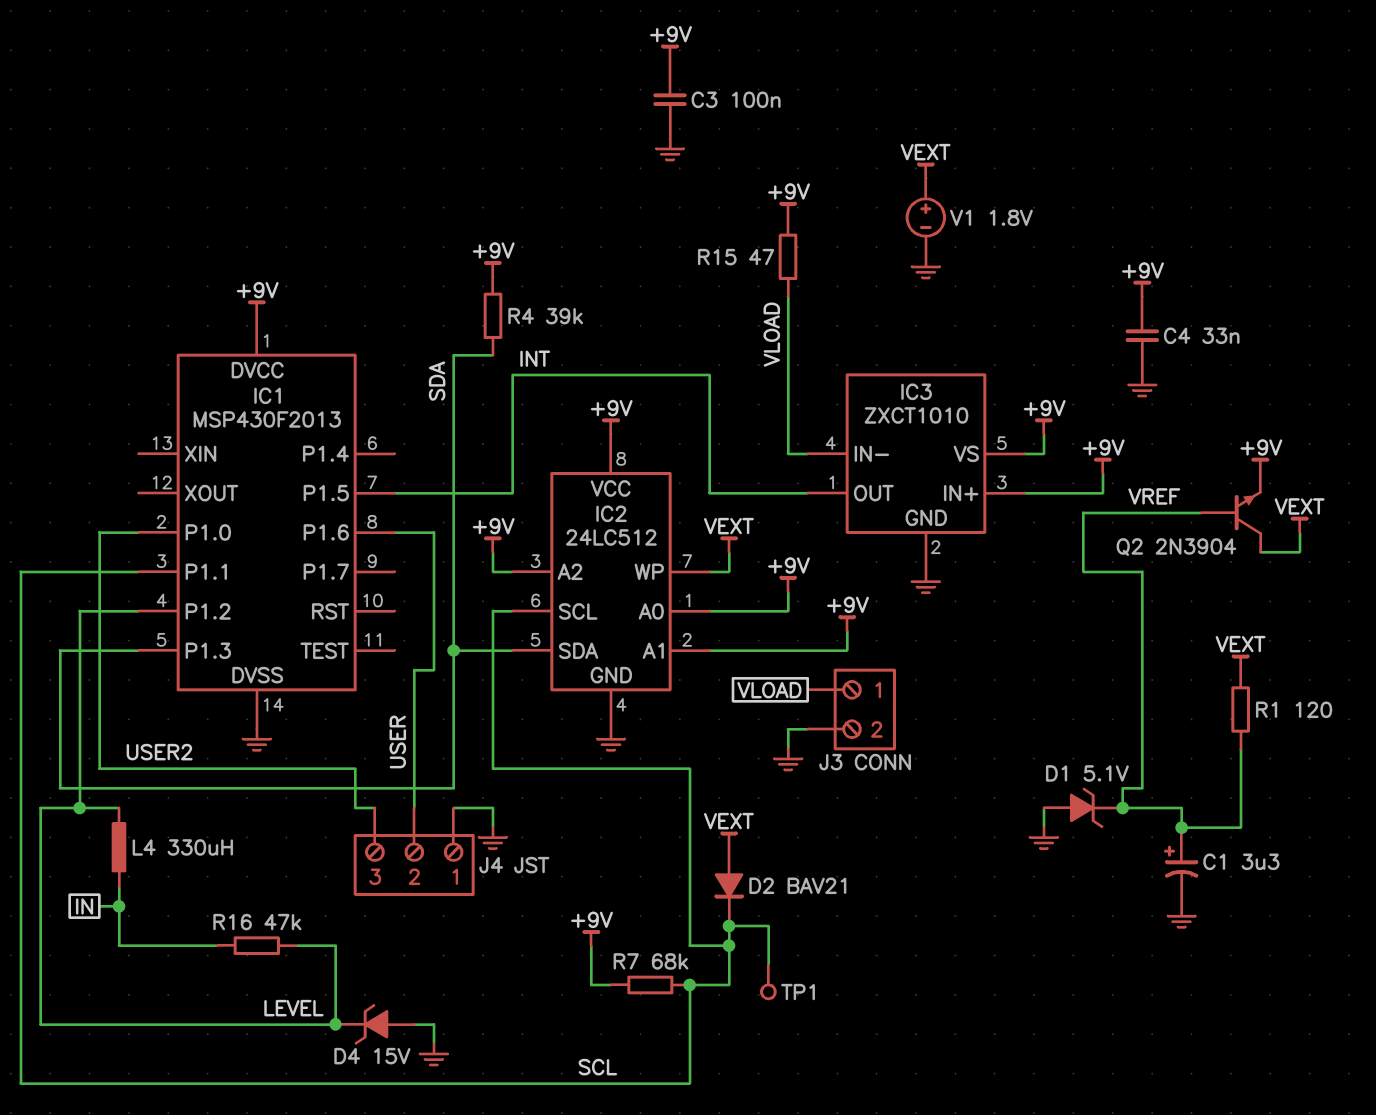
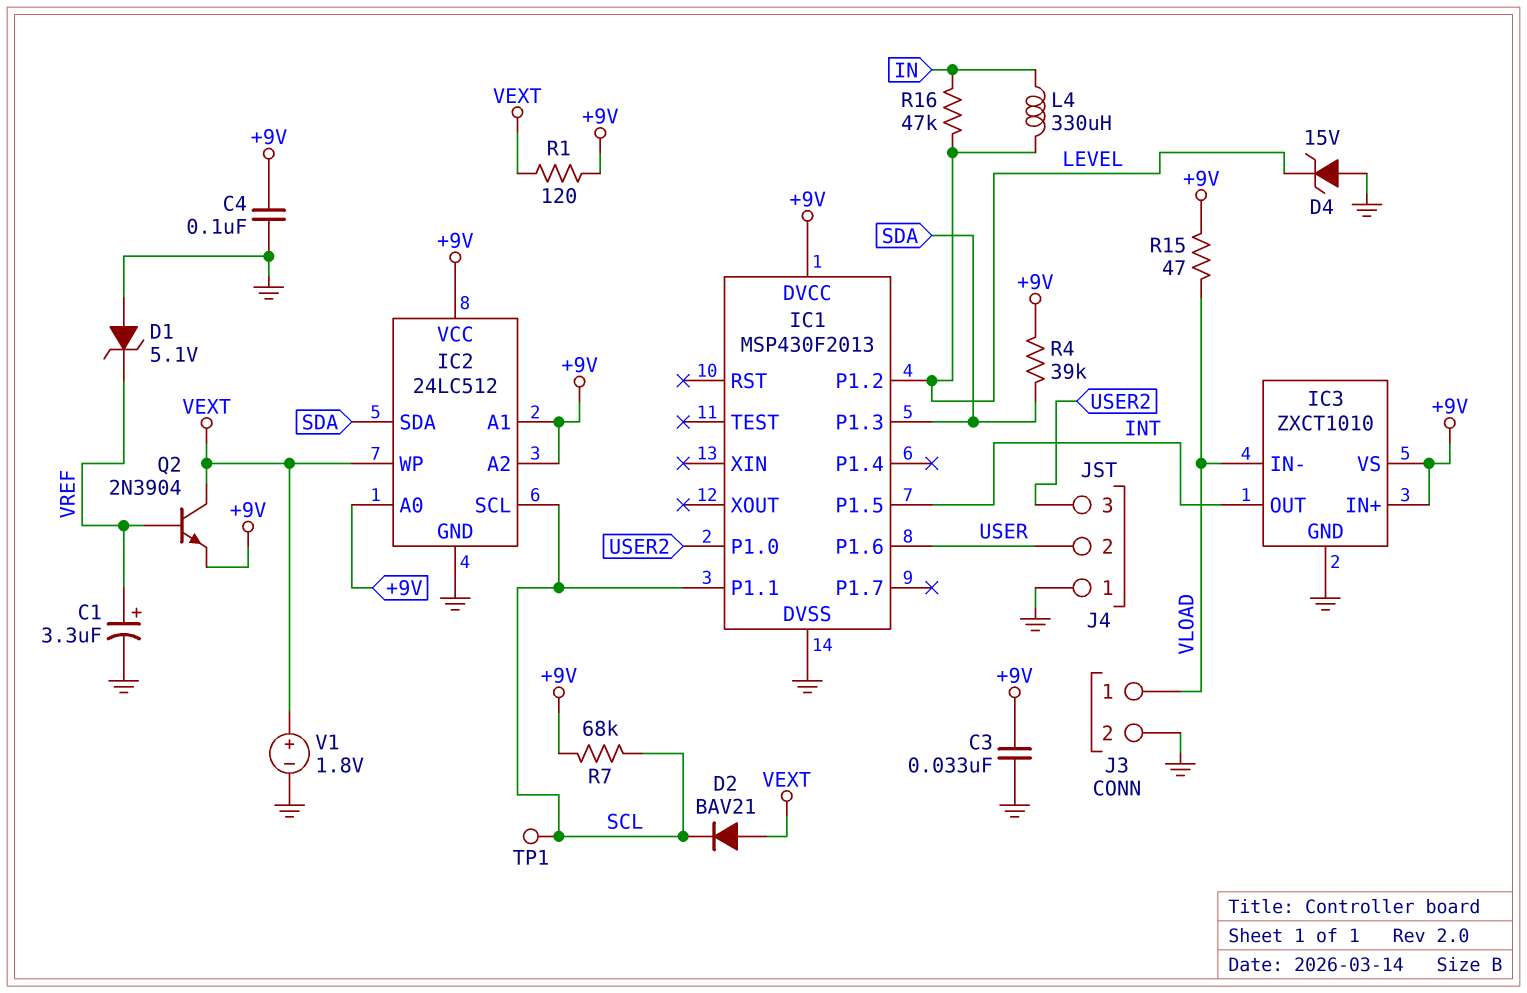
C3: 100nF (+9V, GND) -> 33nF (+9V, GND)
C4: 33nF (+9V, GND) -> 100nF (+9V, GND)
R1: 120 (VEXT, VREF) -> 120 (+9V, VEXT)

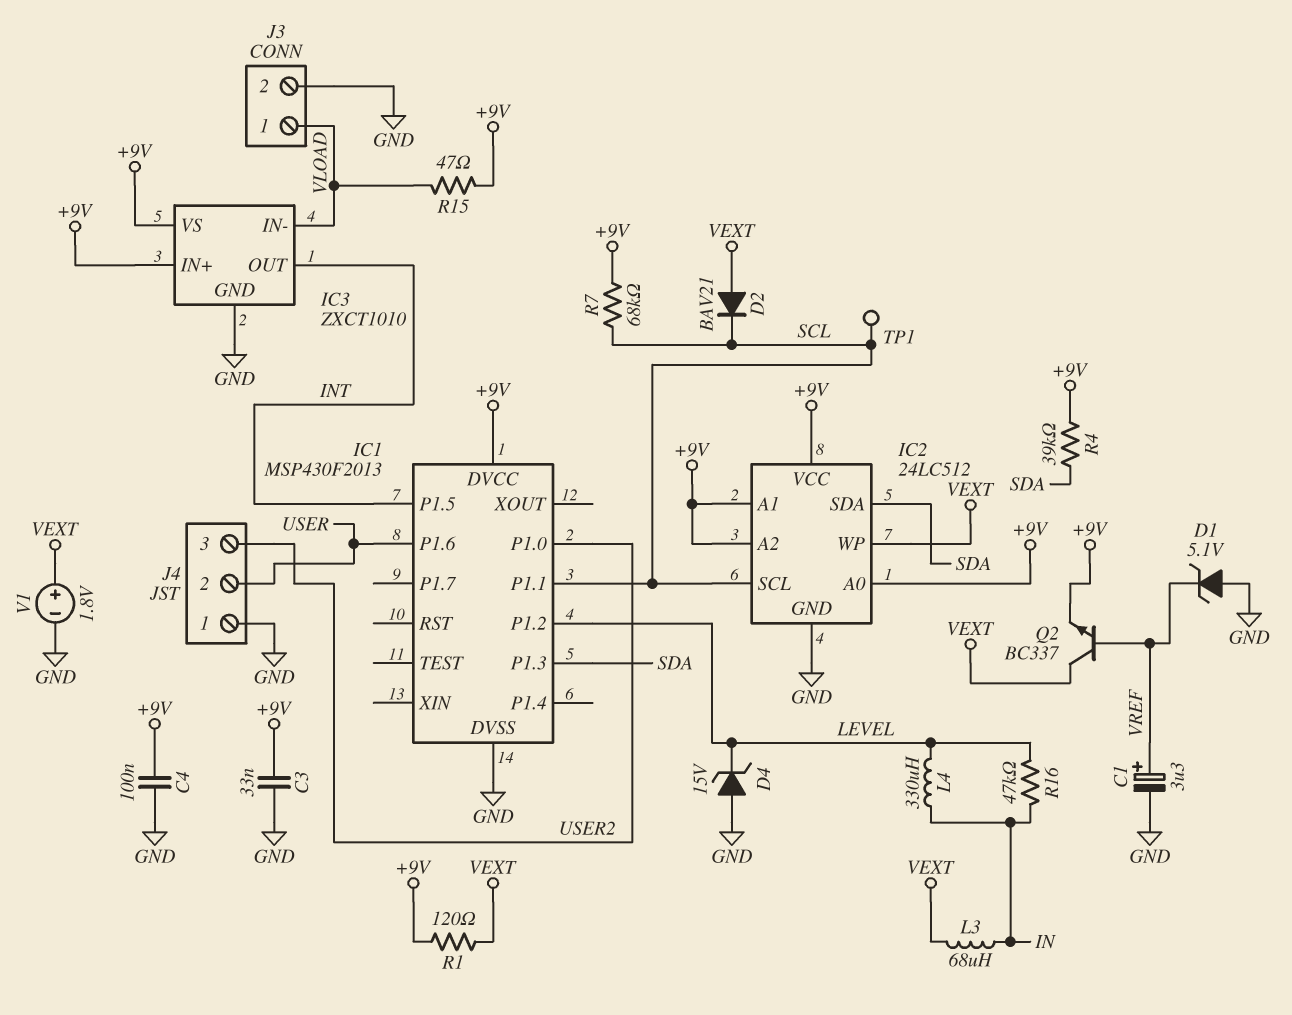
L3: none -> 68uH (IN, VEXT)
Q2: NPN 2N3904 (B VREF, C VEXT, E +9V) -> NPN BC337 (B VREF, C VEXT, E +9V)

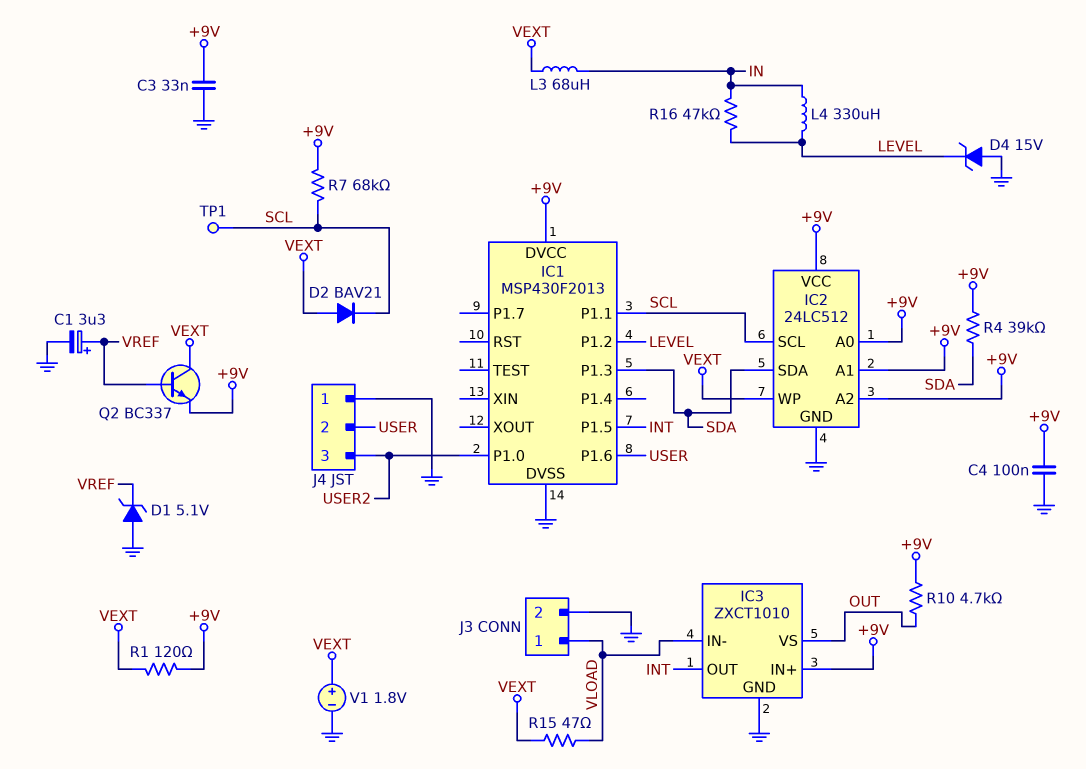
IC3 pin VS: +9V -> OUT
R10: none -> 4.7k (+9V, OUT)
R15: 47 (+9V, VLOAD) -> 47 (VEXT, VLOAD)

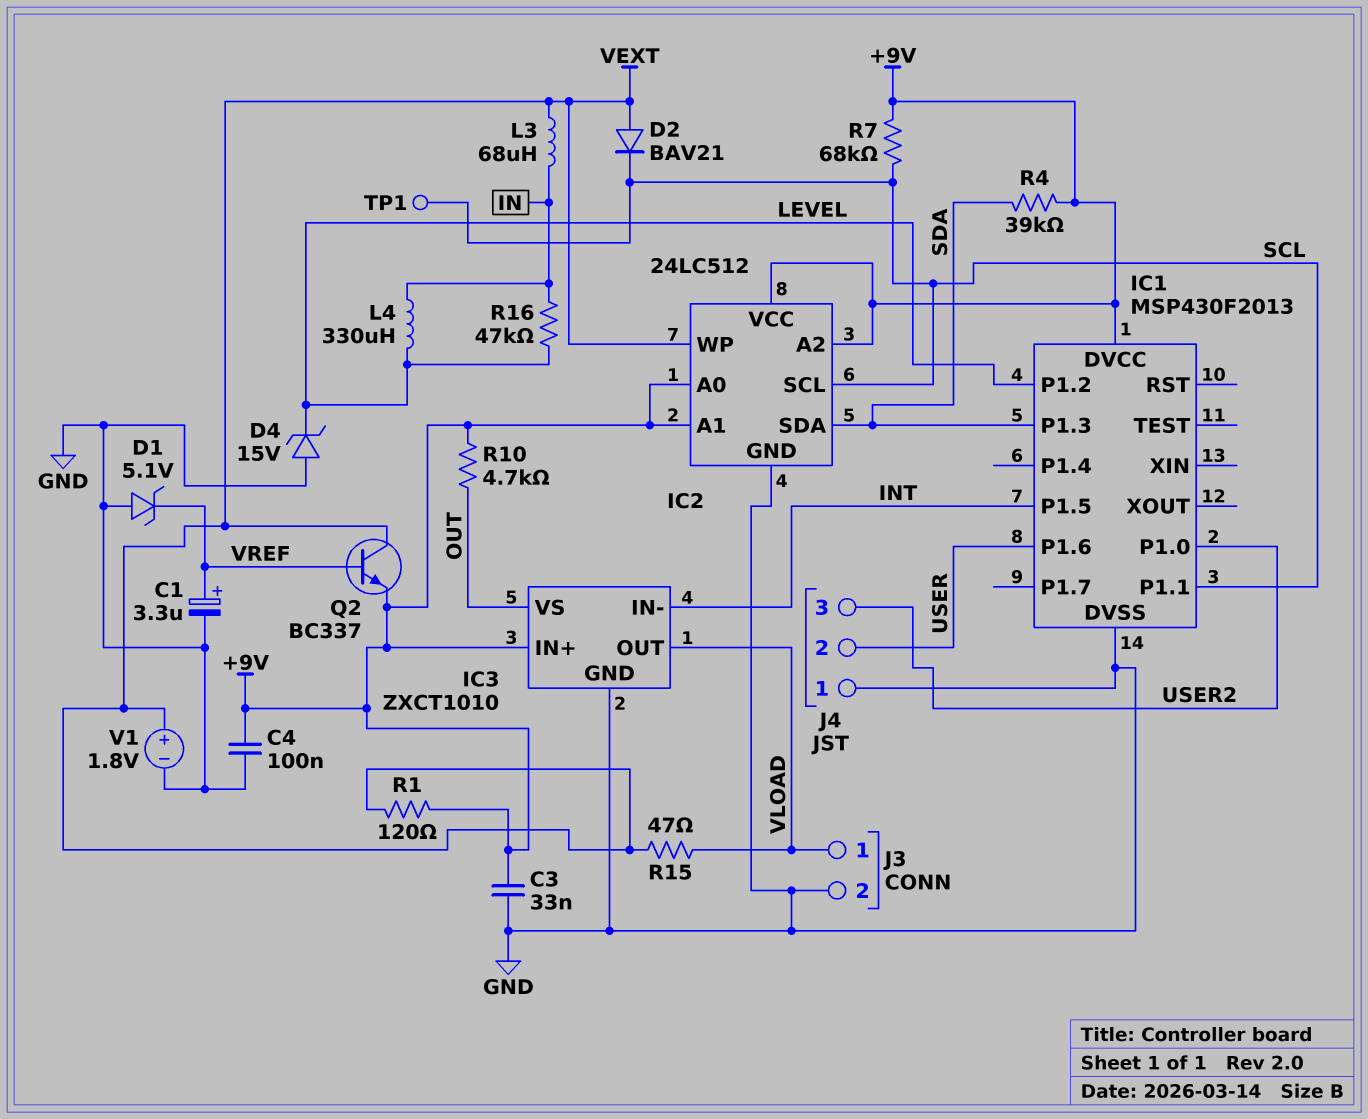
IC3 pin IN-: VLOAD -> INT
IC3 pin OUT: INT -> VLOAD

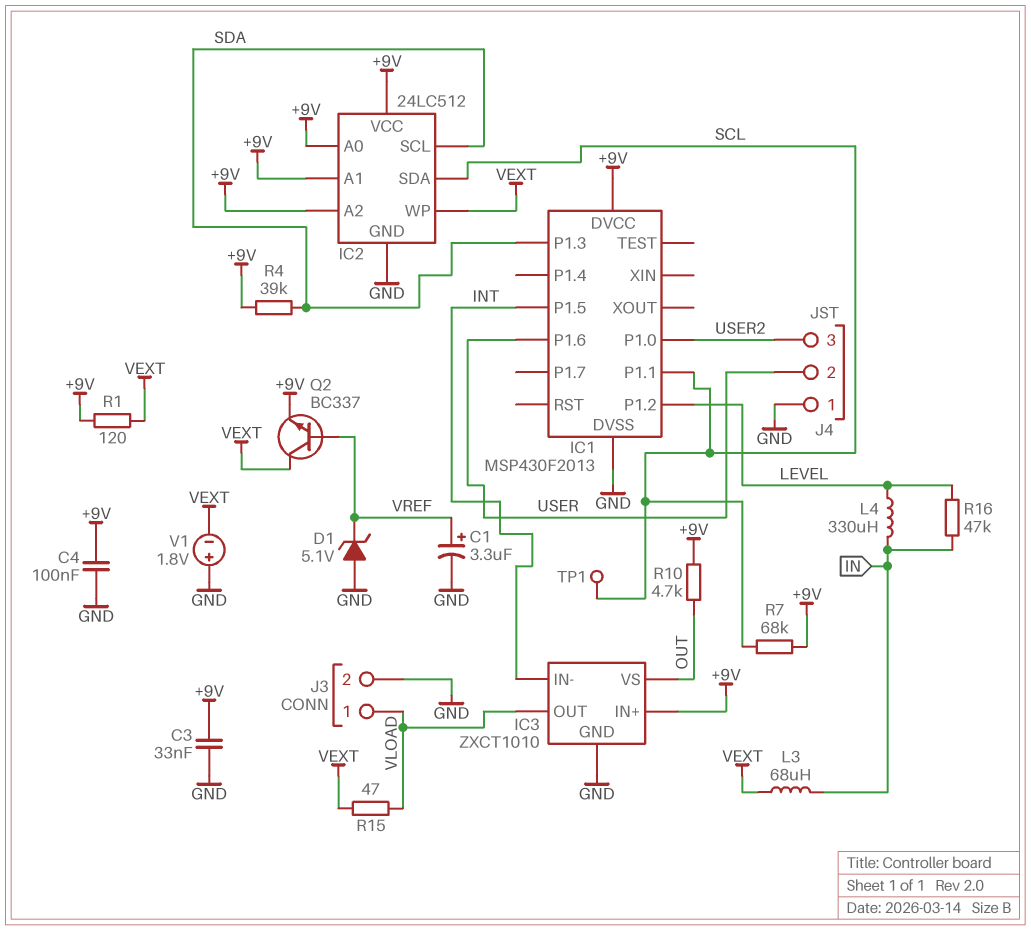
D2: diode BAV21 (A VEXT, K SCL) -> none
D4: zener 15V (A GND, K LEVEL) -> none
IC2 pin SCL: SCL -> SDA
IC2 pin SDA: SDA -> SCL
V1: 1.8V (plus VEXT, minus GND) -> 1.8V (plus GND, minus VEXT)

